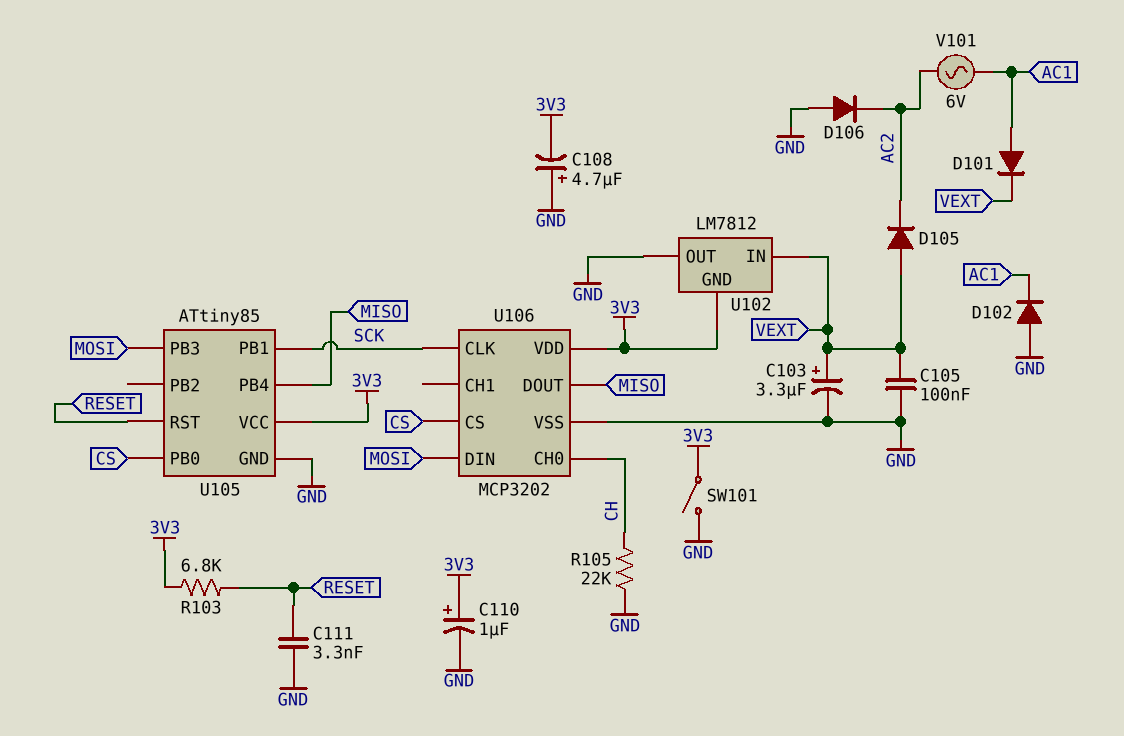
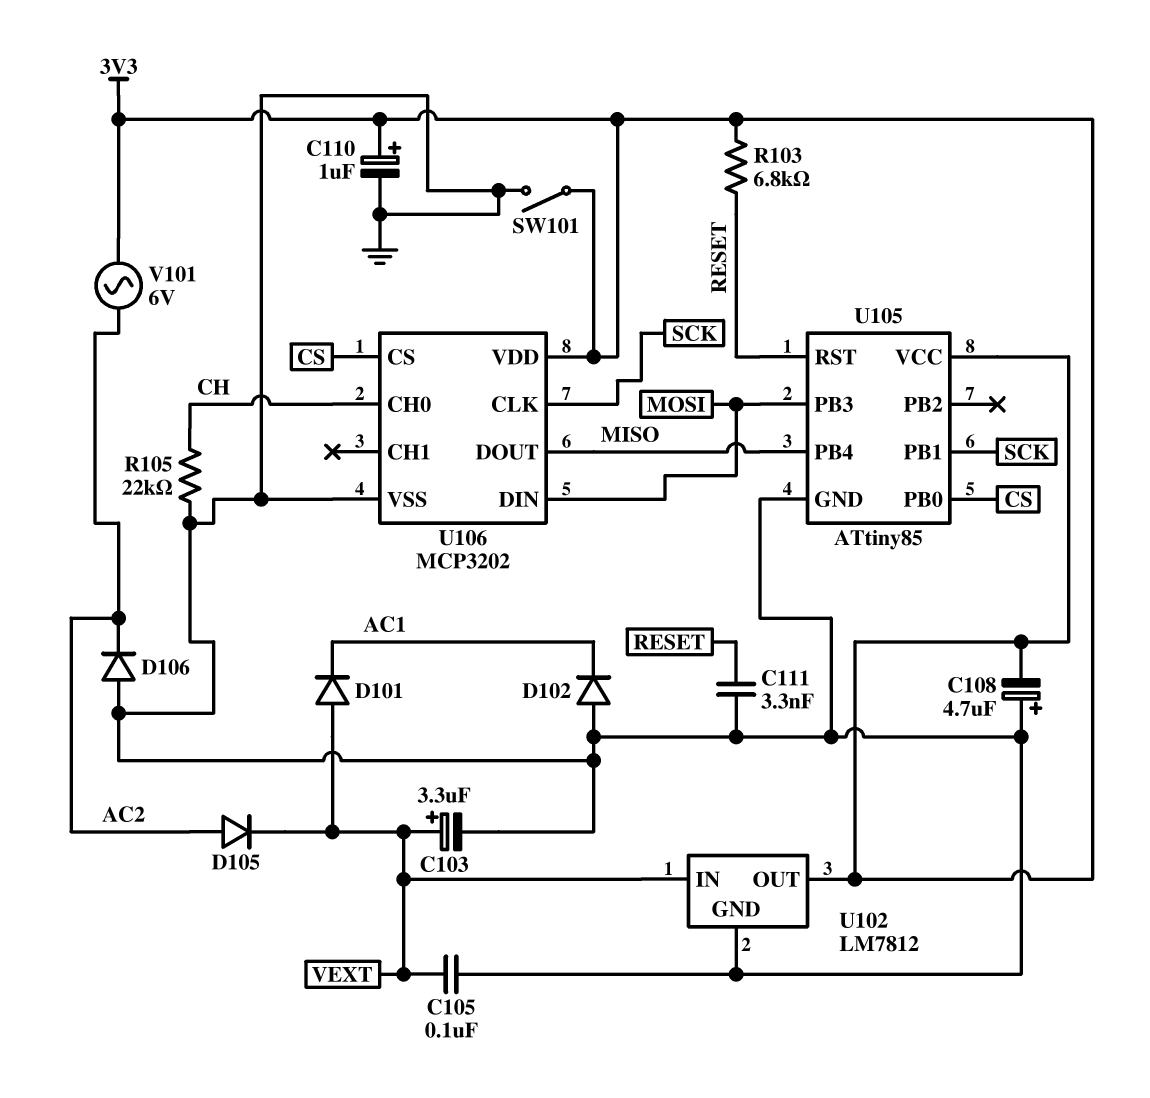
D101: diode (A AC1, K VEXT) -> diode (A VEXT, K AC1)
D105: diode (A VEXT, K AC2) -> diode (A AC2, K VEXT)
U102 pin GND: 3V3 -> GND
U102 pin OUT: GND -> 3V3
V101: AC 6V (AC1, AC2) -> AC 6V (3V3, AC2)

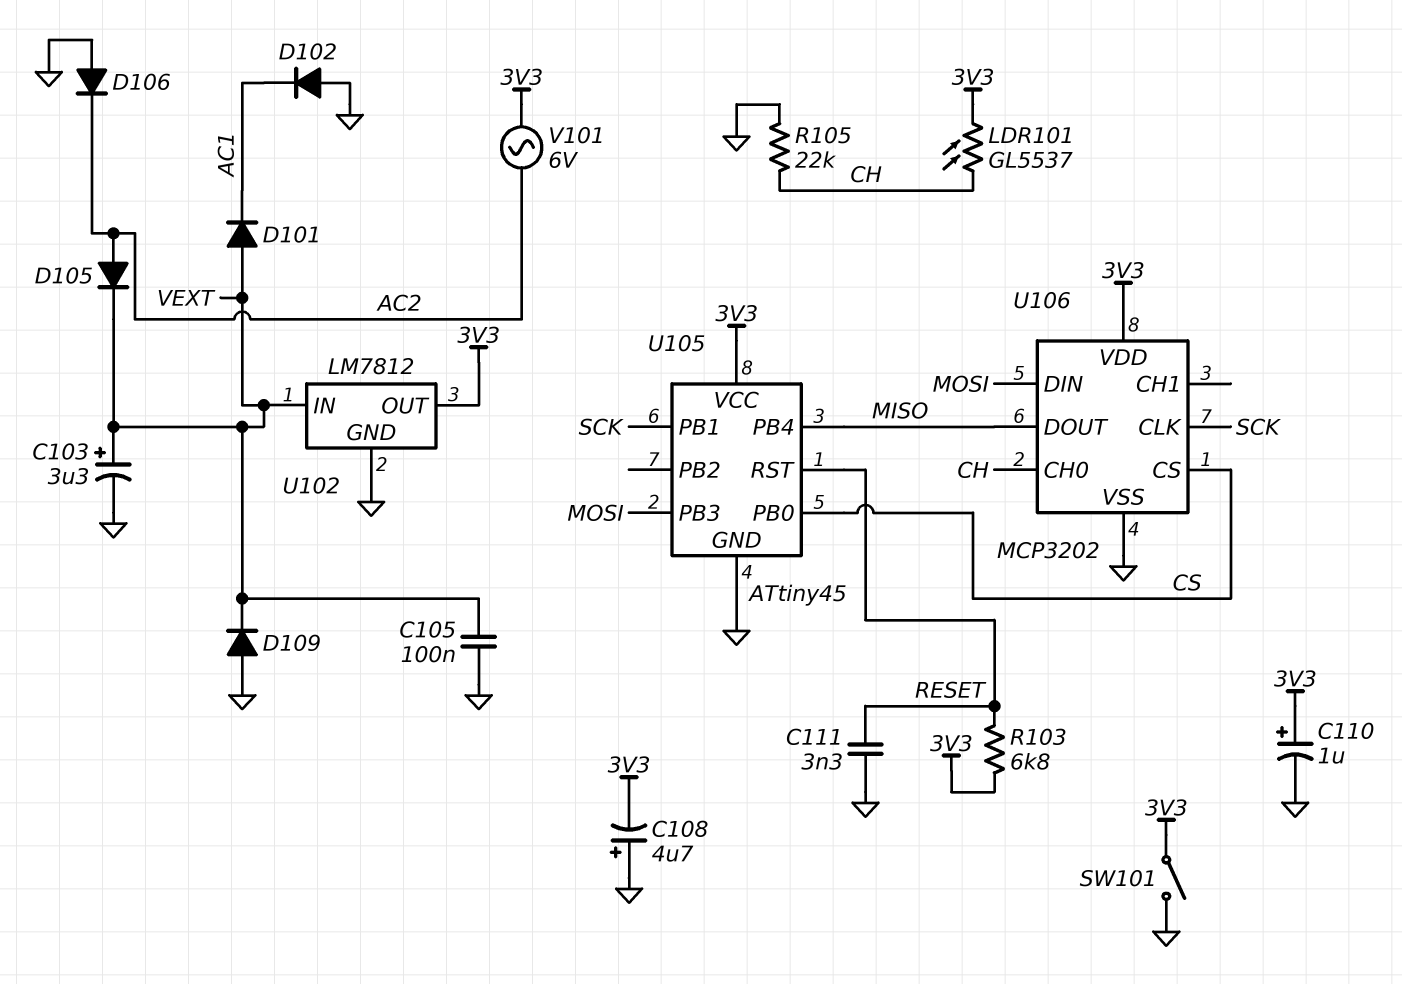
D109: none -> diode (A GND, K VEXT)
LDR101: none -> GL5537 (3V3, CH)
U105: ATtiny85 -> ATtiny45

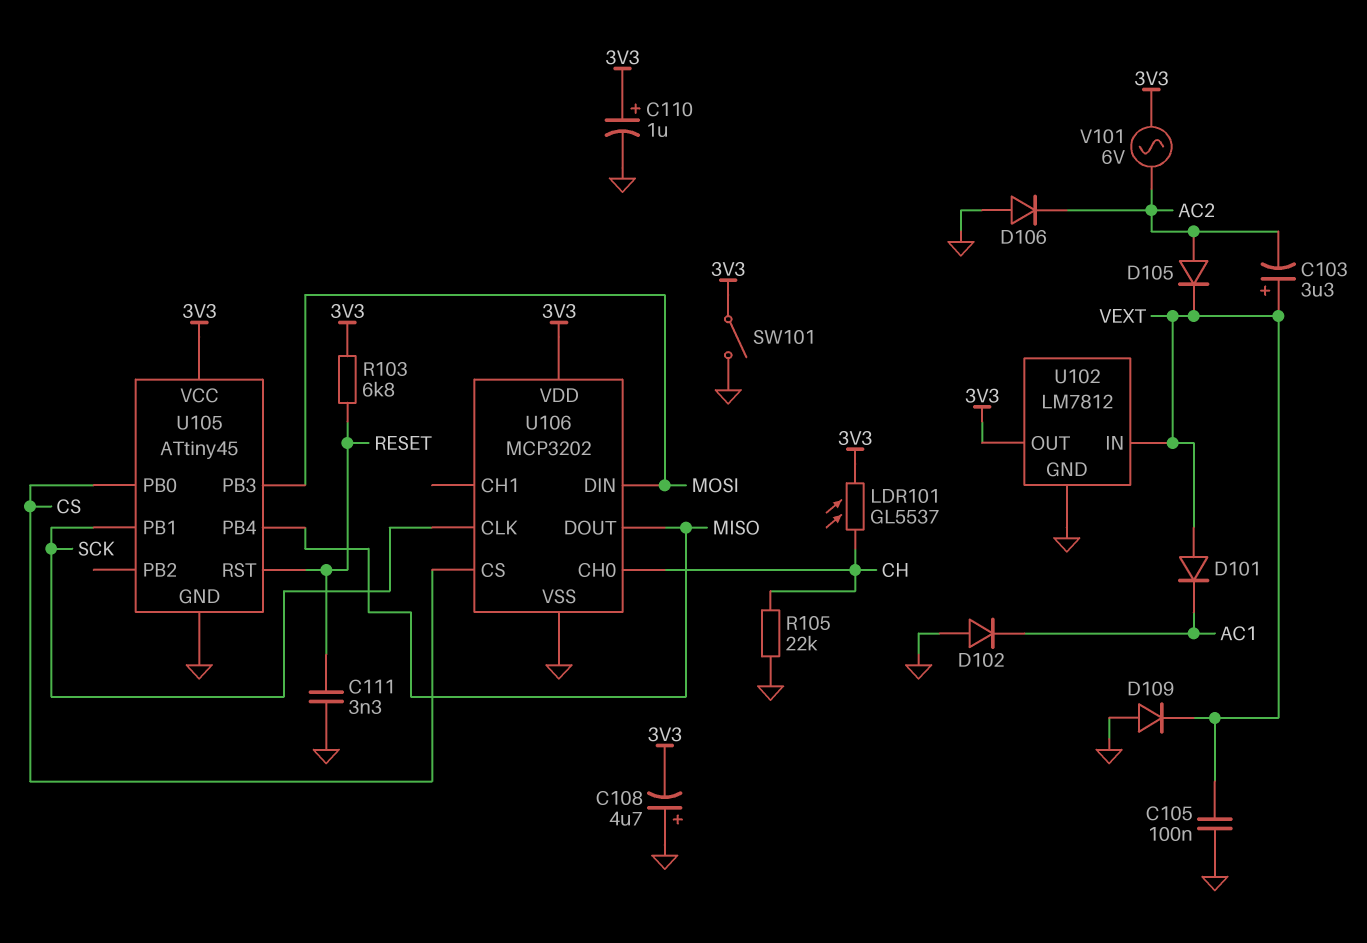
C103: 3.3uF (plus VEXT, minus GND) -> 3.3uF (plus VEXT, minus AC2)

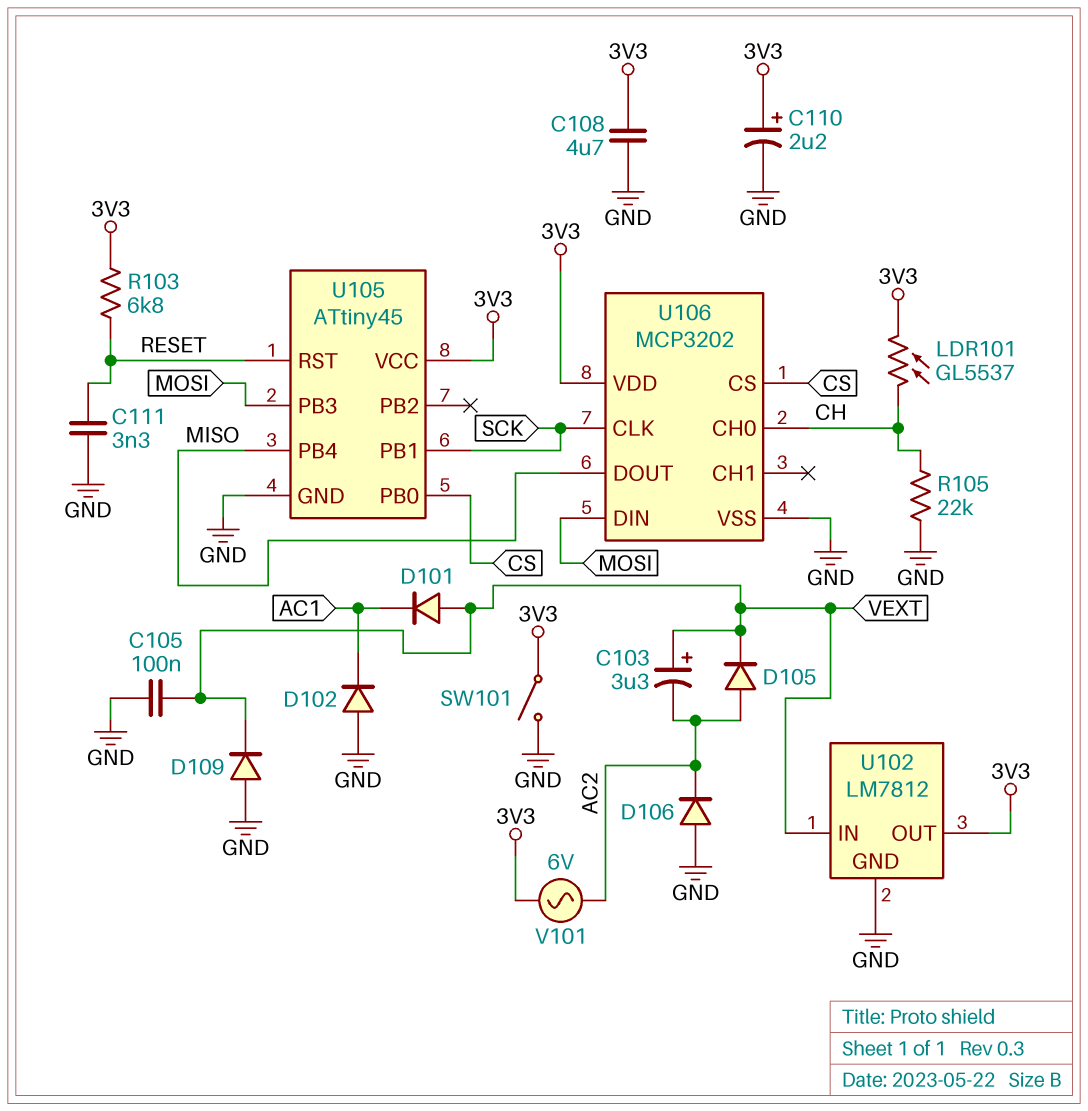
C108: 4.7uF (plus GND, minus 3V3) -> 4.7uF (3V3, GND)
C110: 1uF (plus 3V3, minus GND) -> 2.2uF (plus 3V3, minus GND)

